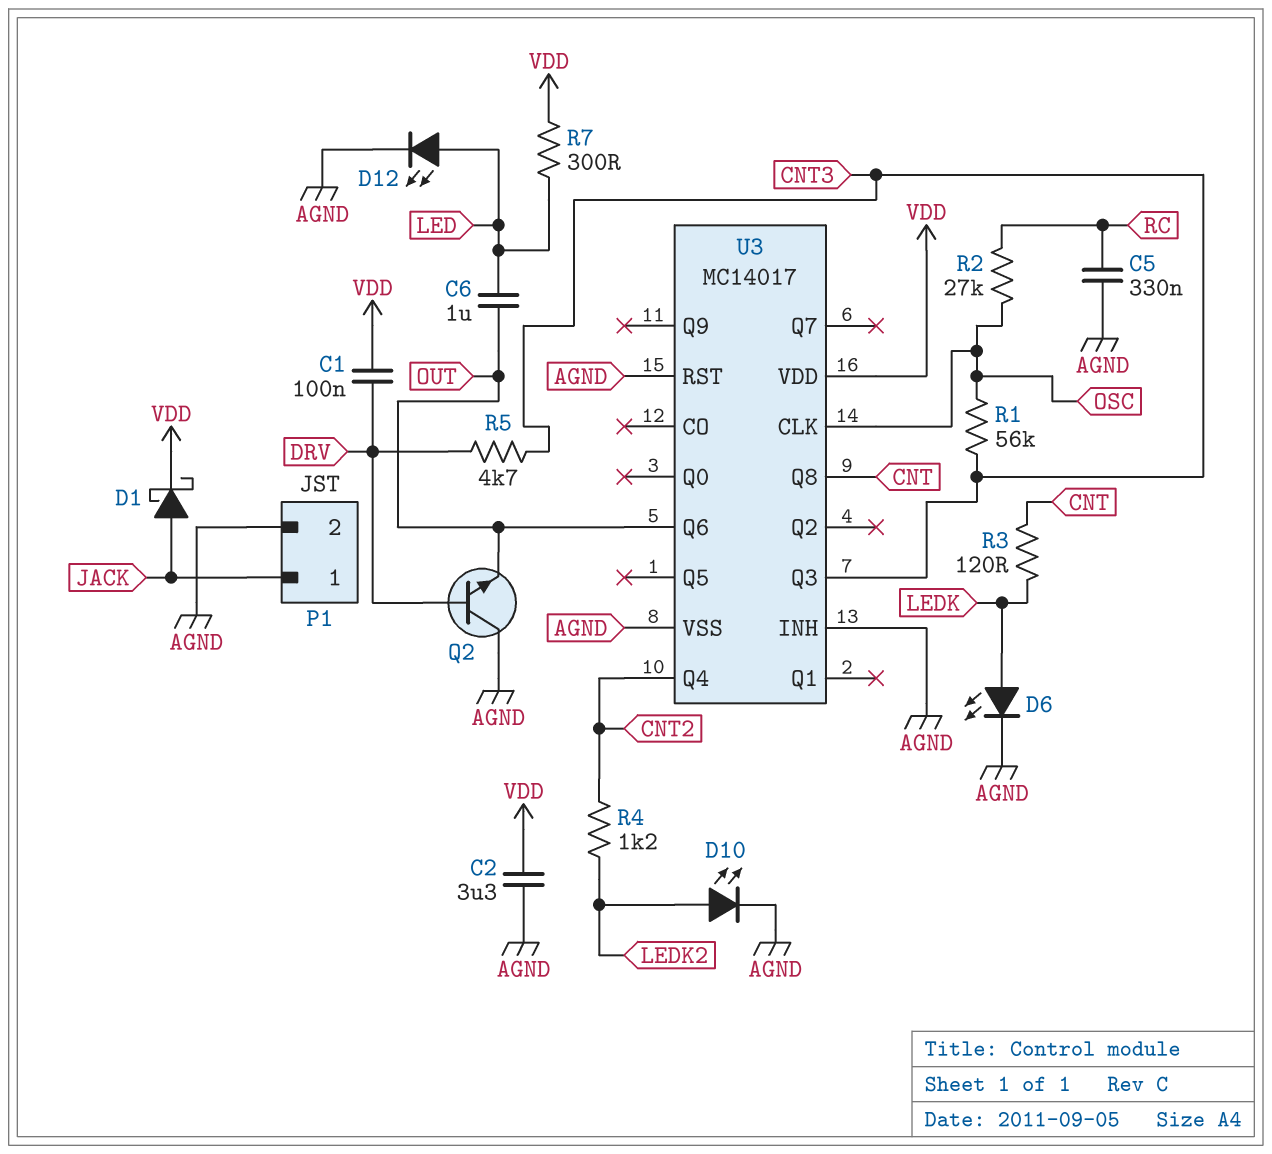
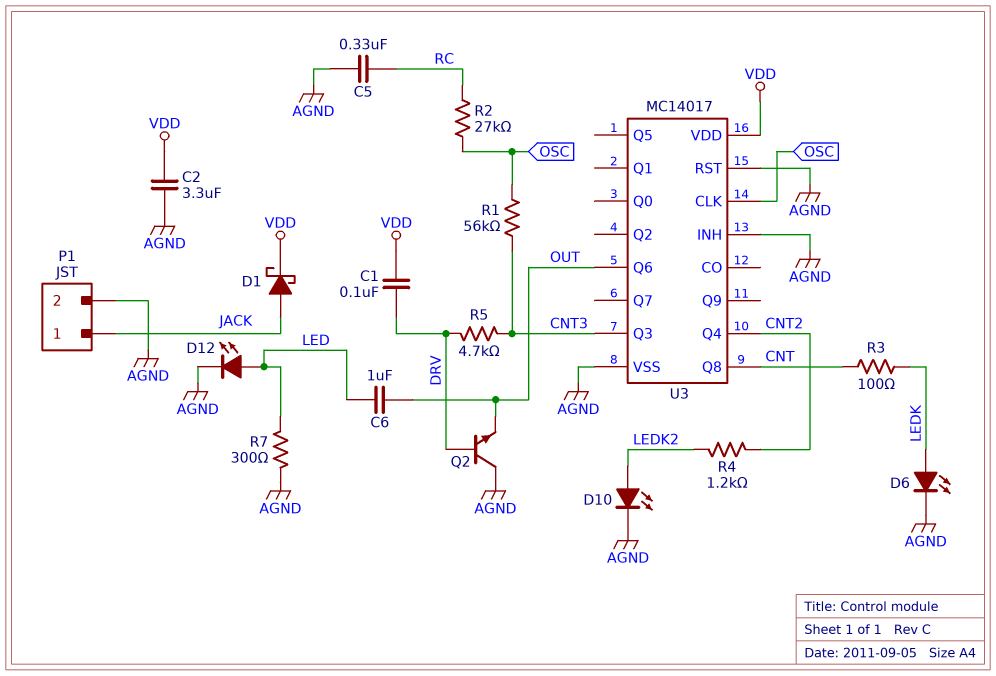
R3: 120 (CNT, LEDK) -> 100 (CNT, LEDK)
R7: 300 (LED, VDD) -> 300 (AGND, LED)

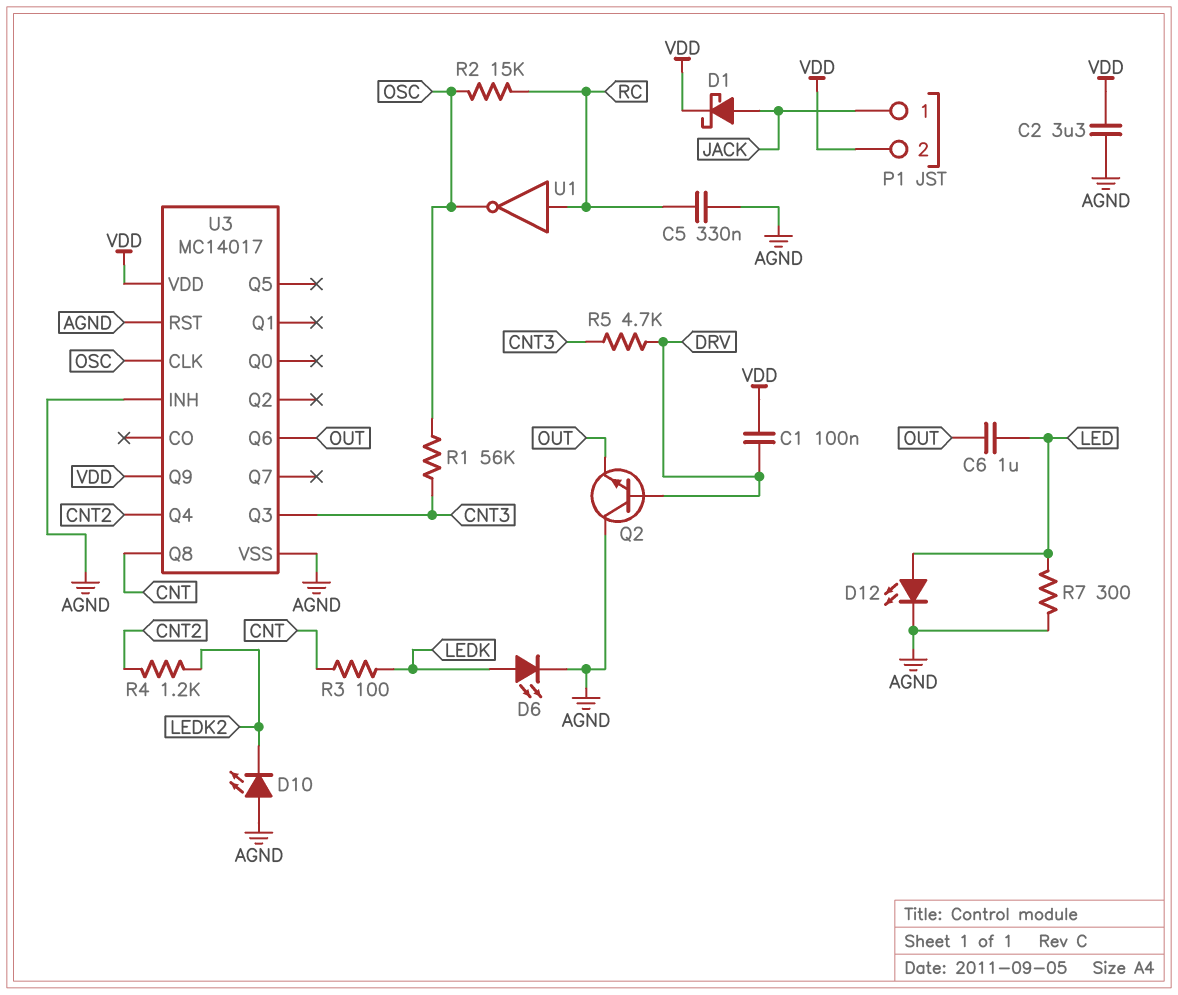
D10: LED (A LEDK2, K AGND) -> LED (A AGND, K LEDK2)
P1 pin 2: AGND -> VDD
R2: 27k (OSC, RC) -> 15k (OSC, RC)
U1: none -> NOT (in RC, out OSC)
U3 pin Q9: none -> VDD

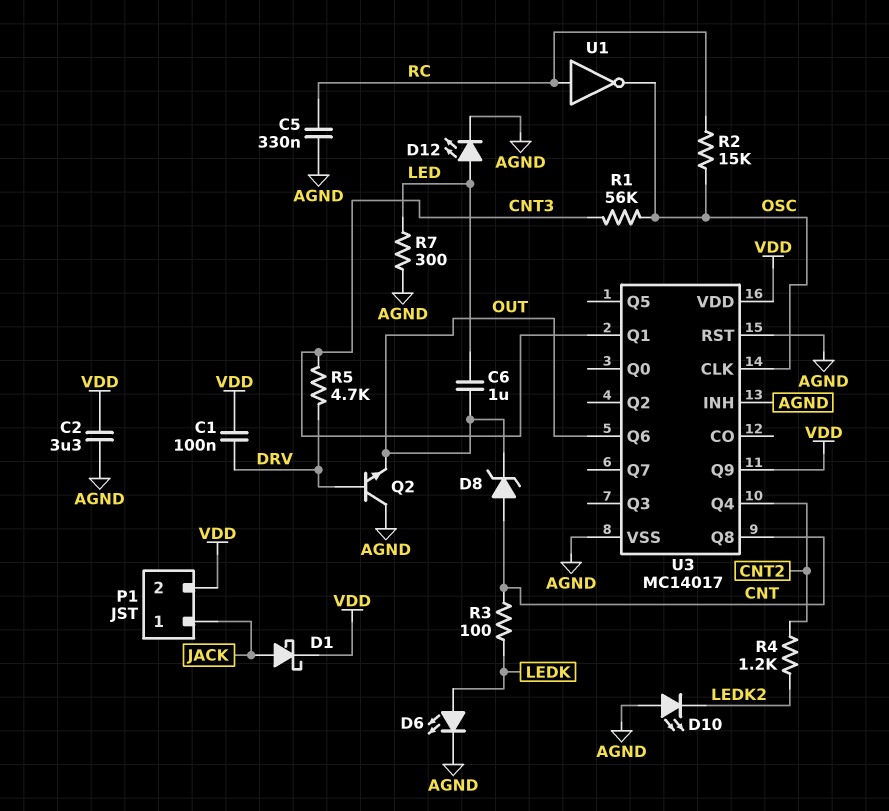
D8: none -> zener (A CNT, K OUT)
U3 pin Q1: none -> CNT3
U3 pin Q3: CNT3 -> none

